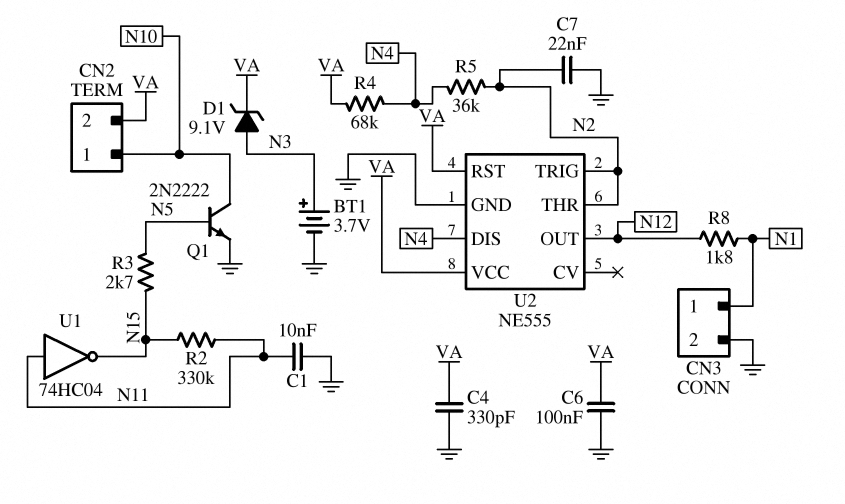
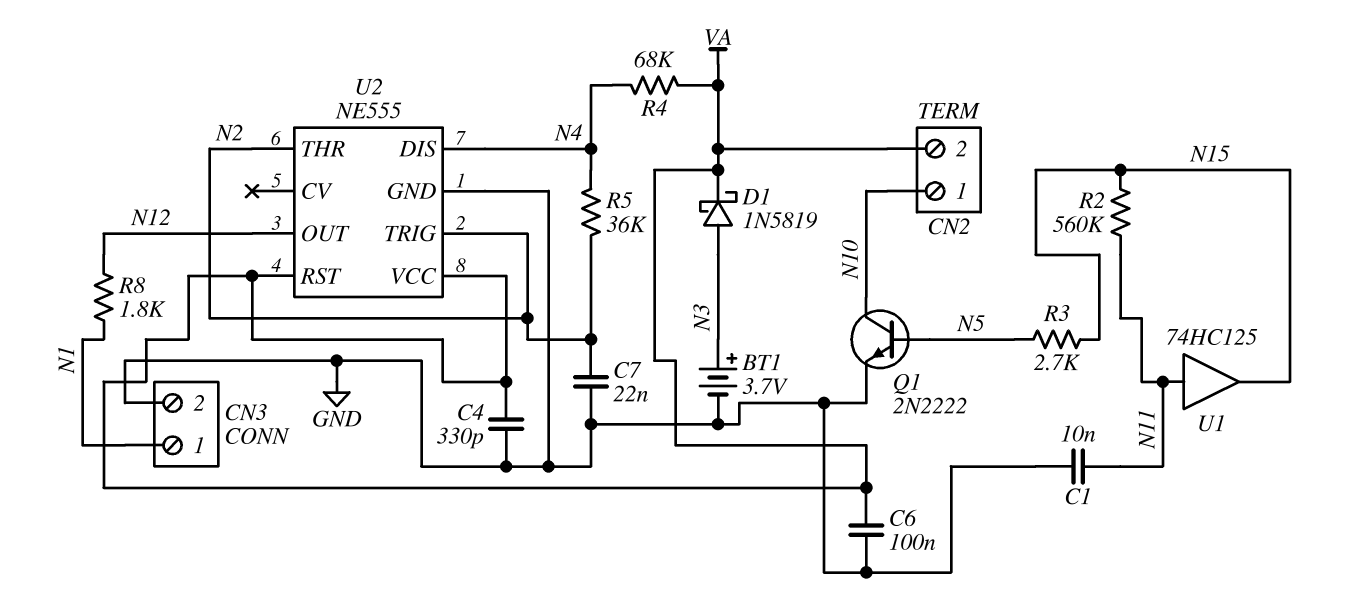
D1: zener 9.1V (A N3, K VA) -> schottky 1N5819 (A N3, K VA)
R2: 330k (N11, N15) -> 560k (N11, N15)
U1: NOT 74HC04 (in N11, out N15) -> buffer 74HC125 (in N11, out N15)

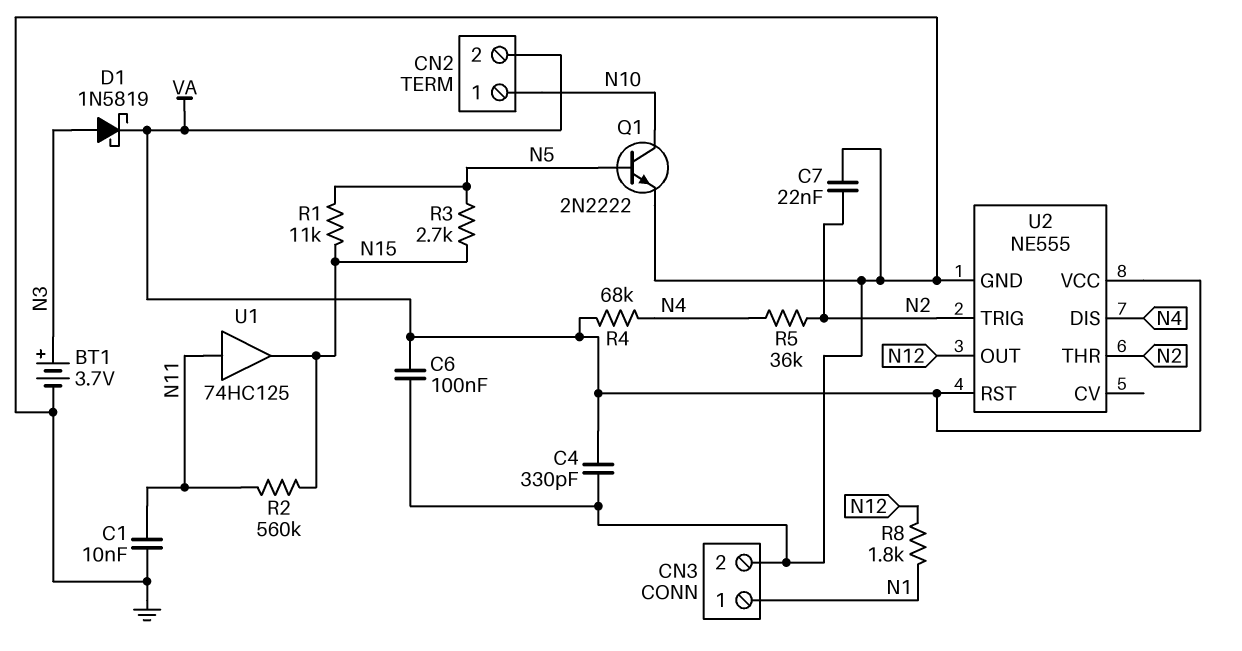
R1: none -> 11k (N5, N15)

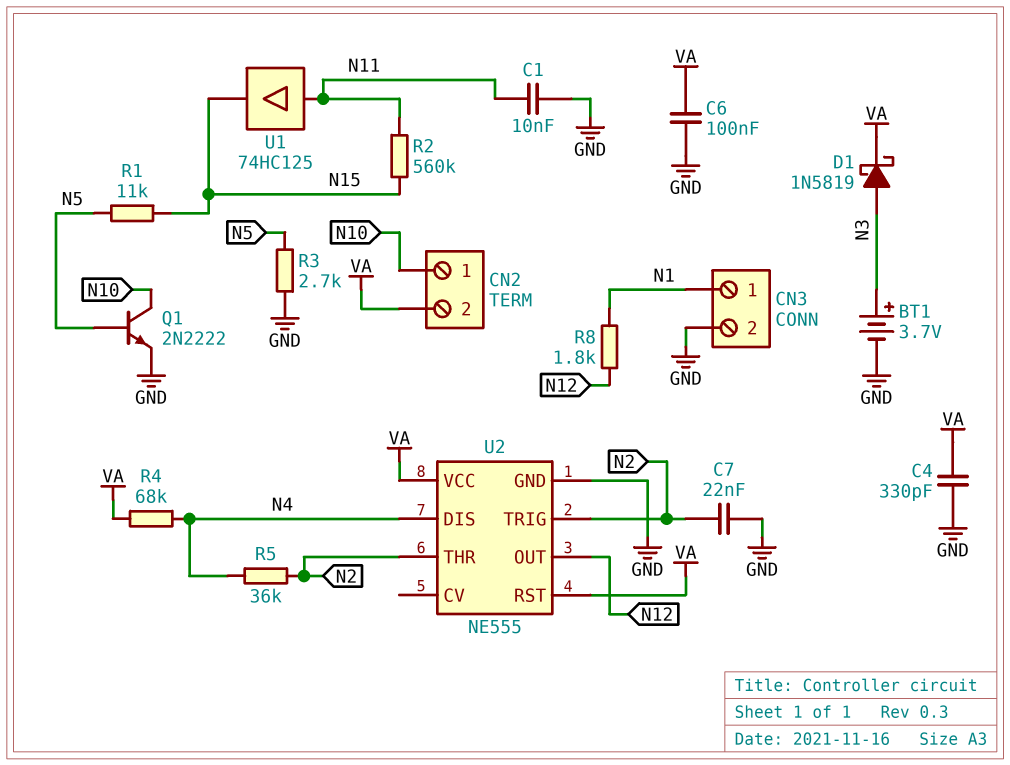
R3: 2.7k (N5, N15) -> 2.7k (GND, N5)

